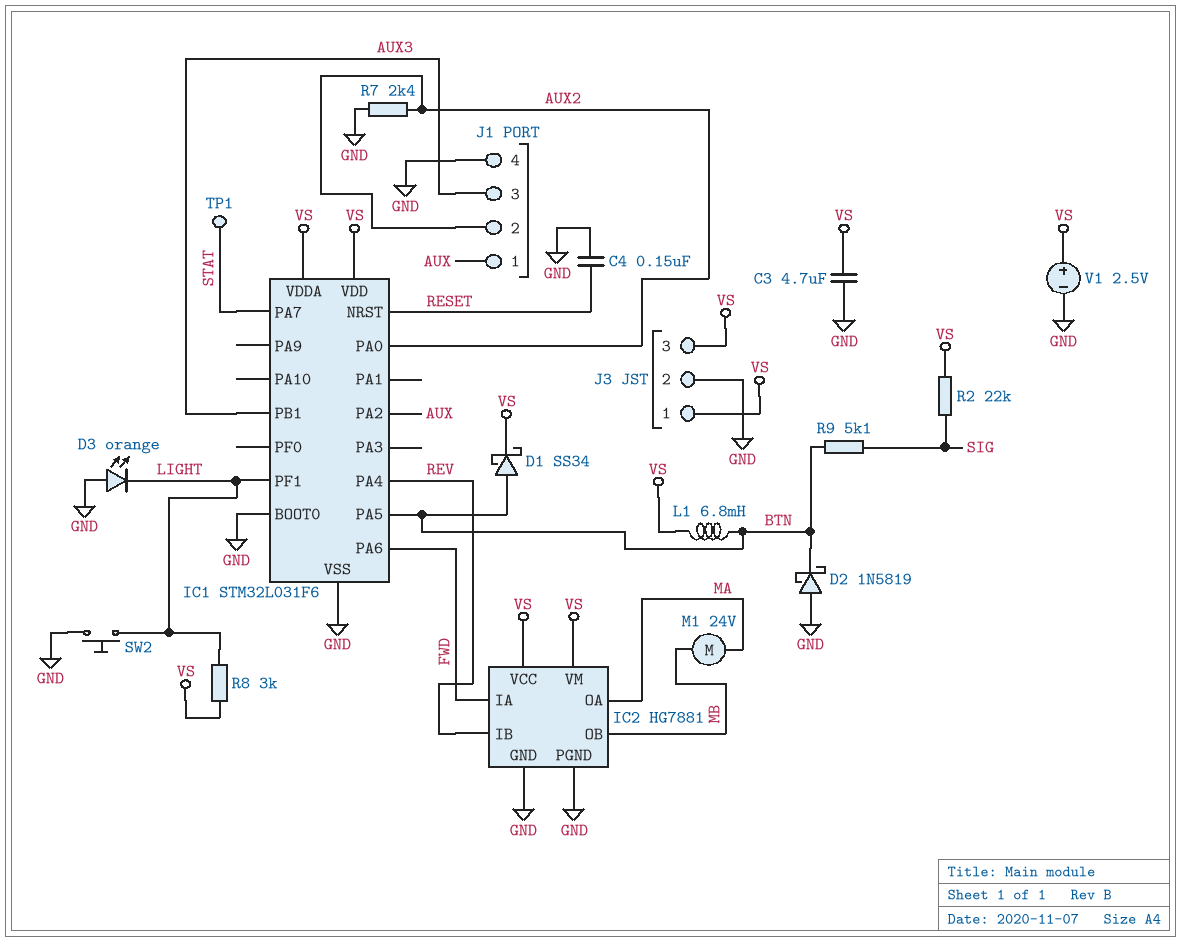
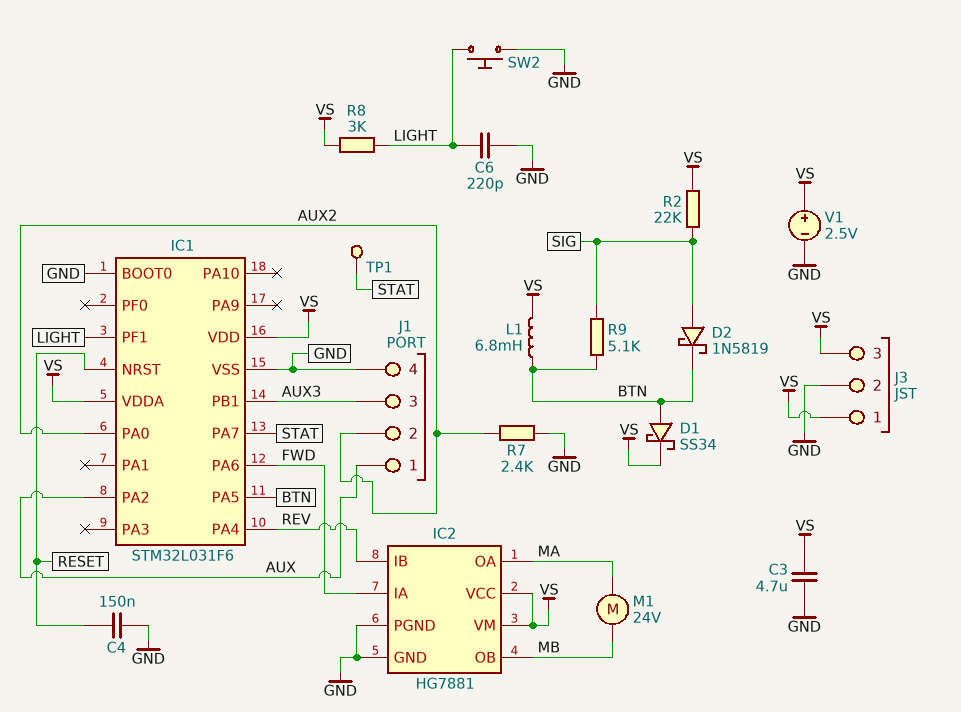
C6: none -> 220pF (GND, LIGHT)
D2: schottky 1N5819 (A GND, K BTN) -> schottky 1N5819 (A SIG, K BTN)
D3: LED orange (A GND, K LIGHT) -> none

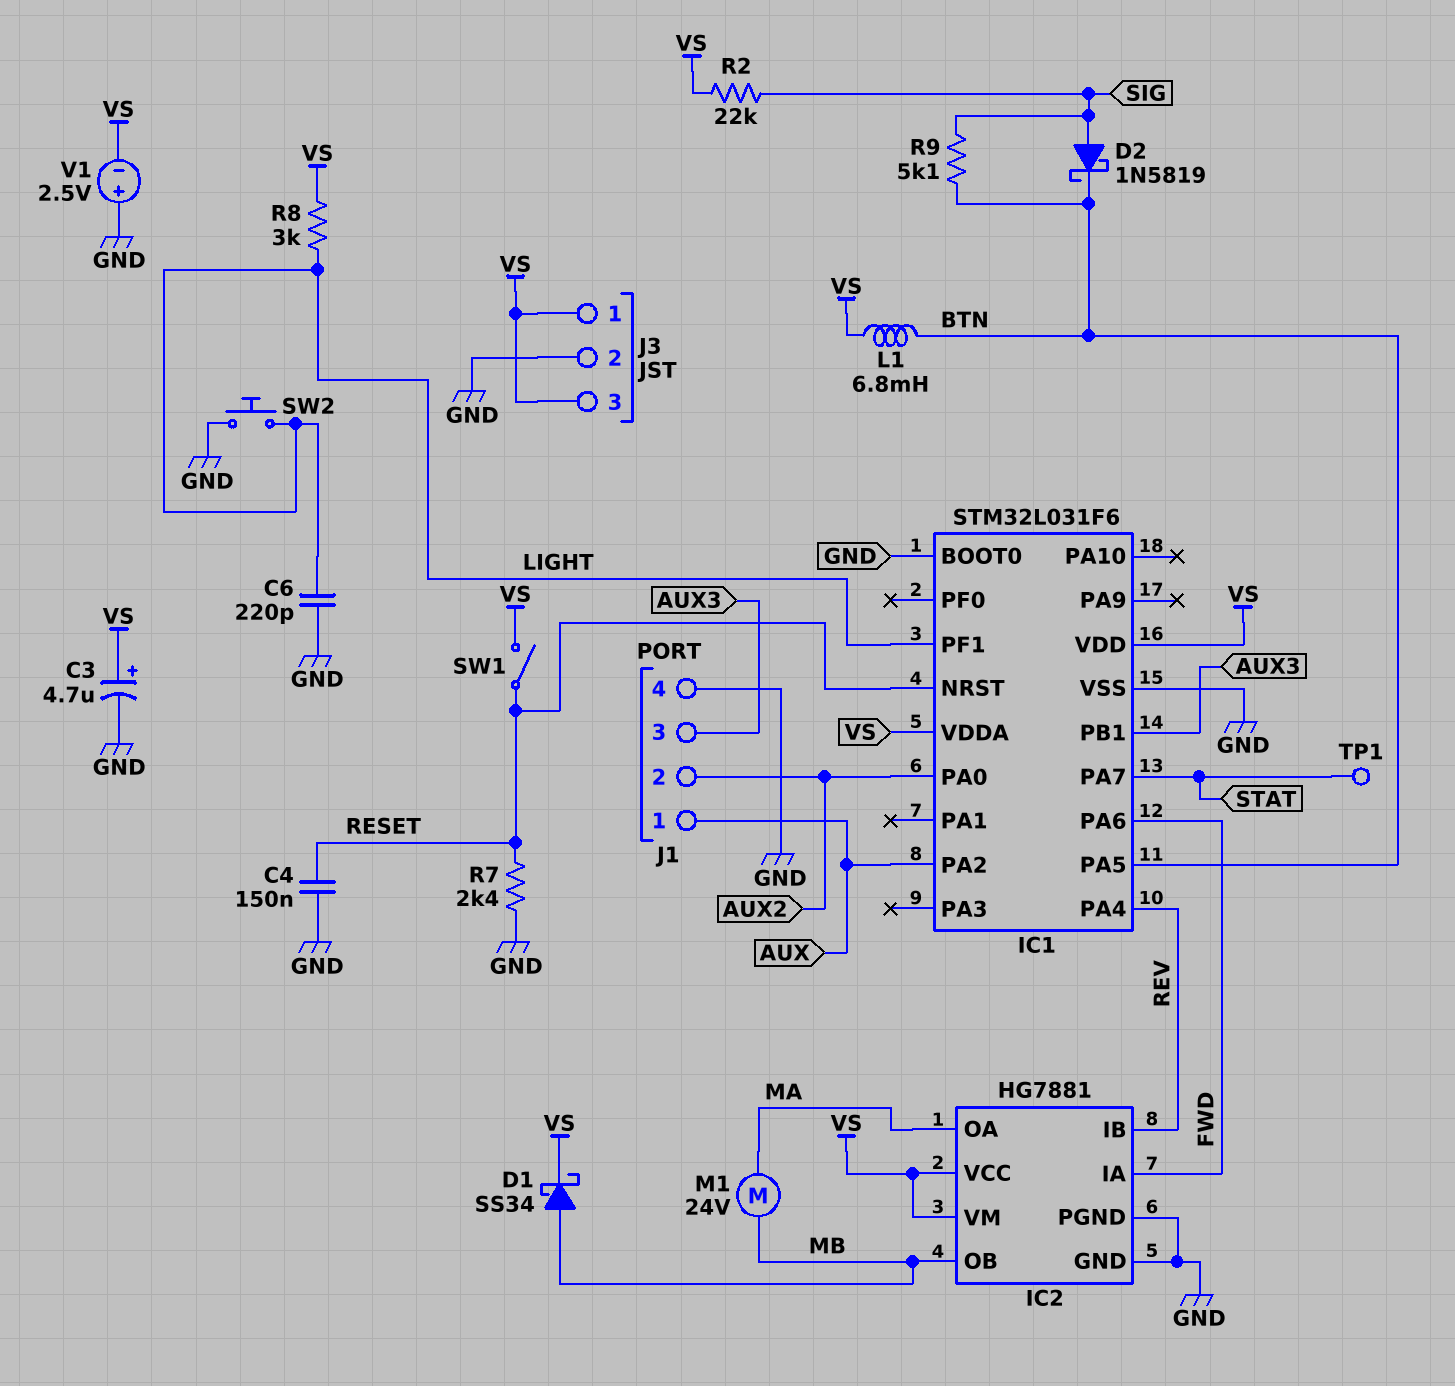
C3: 4.7uF (GND, VS) -> 4.7uF (plus VS, minus GND)
D1: schottky SS34 (A BTN, K VS) -> schottky SS34 (A MB, K VS)
R7: 2.4k (AUX2, GND) -> 2.4k (GND, RESET)
SW1: none -> switch (RESET, VS)
V1: 2.5V (plus VS, minus GND) -> 2.5V (plus GND, minus VS)

